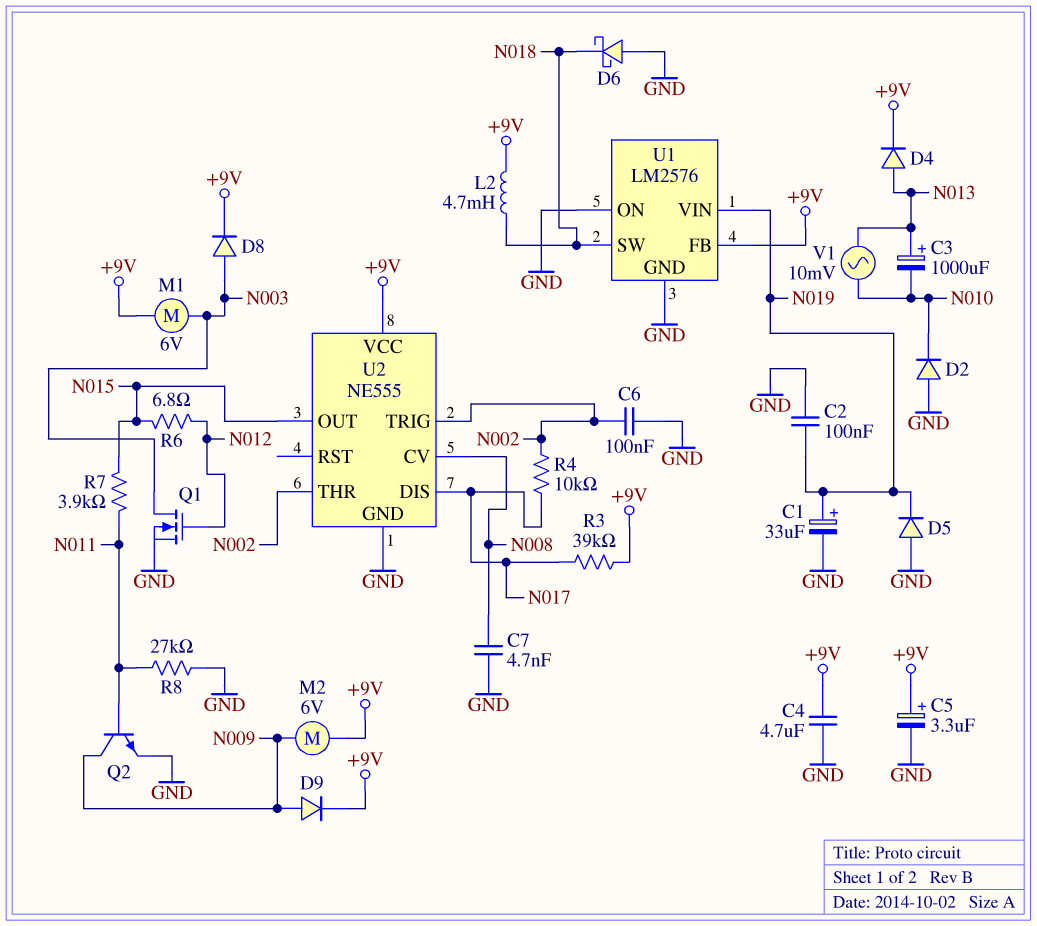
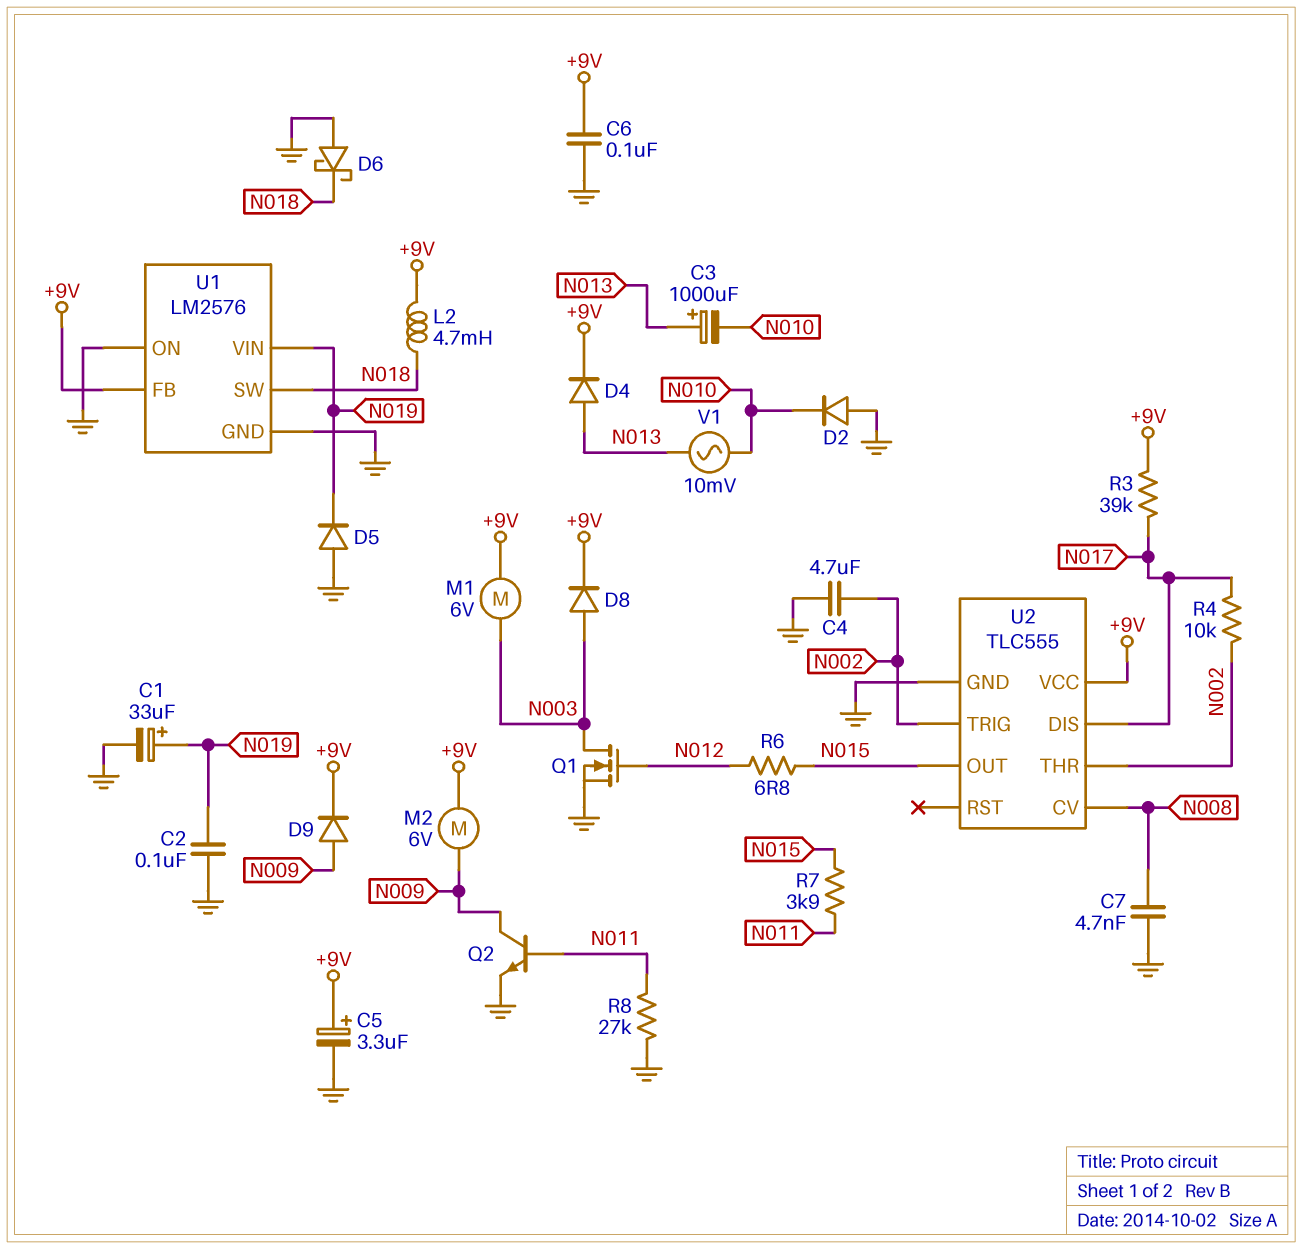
C4: 4.7uF (+9V, GND) -> 4.7uF (GND, N002)
C6: 100nF (GND, N002) -> 100nF (+9V, GND)
U2: NE555 -> TLC555

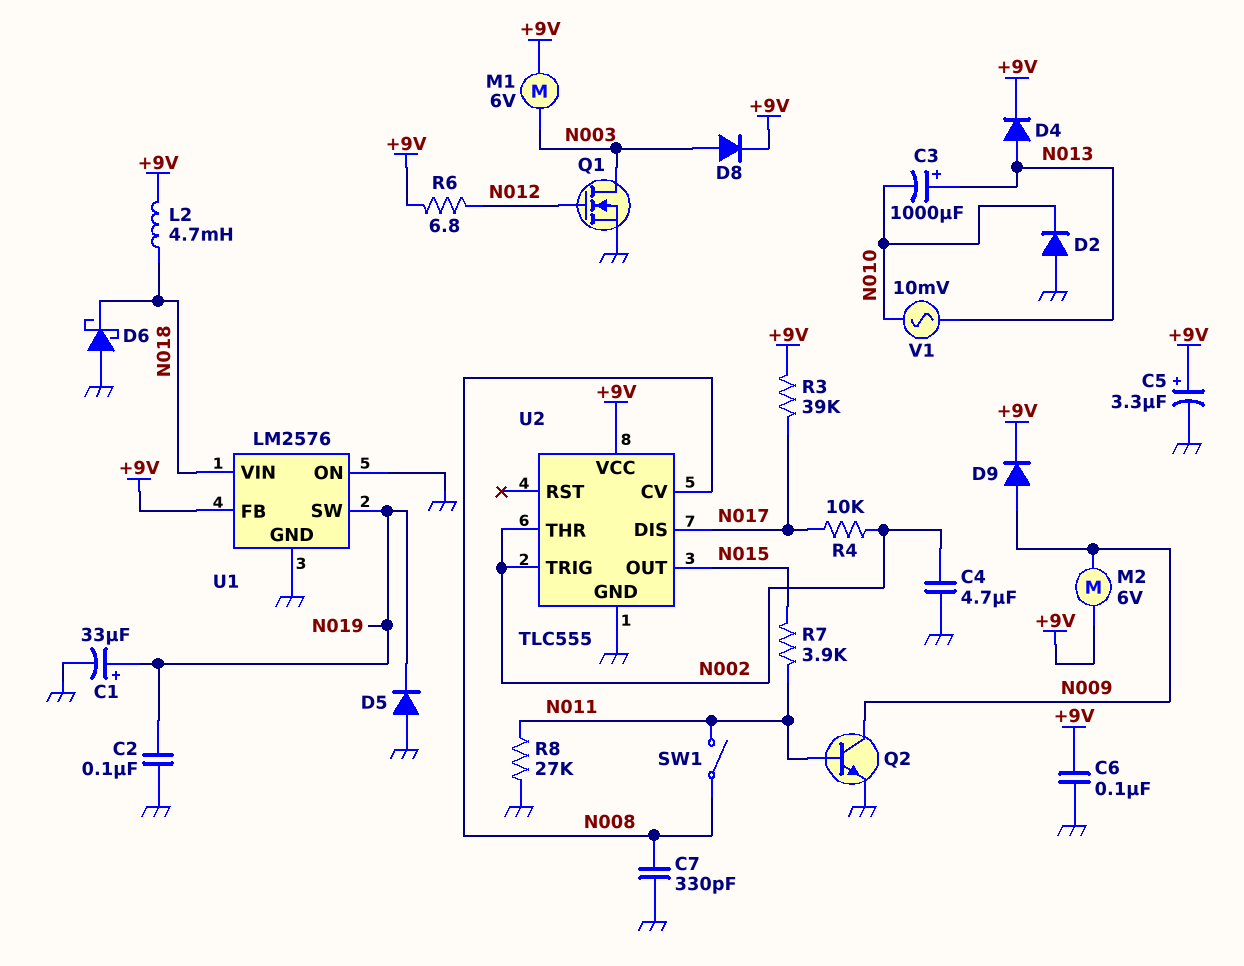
C7: 4.7nF (GND, N008) -> 330pF (GND, N008)
R6: 6.8 (N012, N015) -> 6.8 (+9V, N012)
SW1: none -> switch (N008, N011)
U1 pin SW: N018 -> N019
U1 pin VIN: N019 -> N018

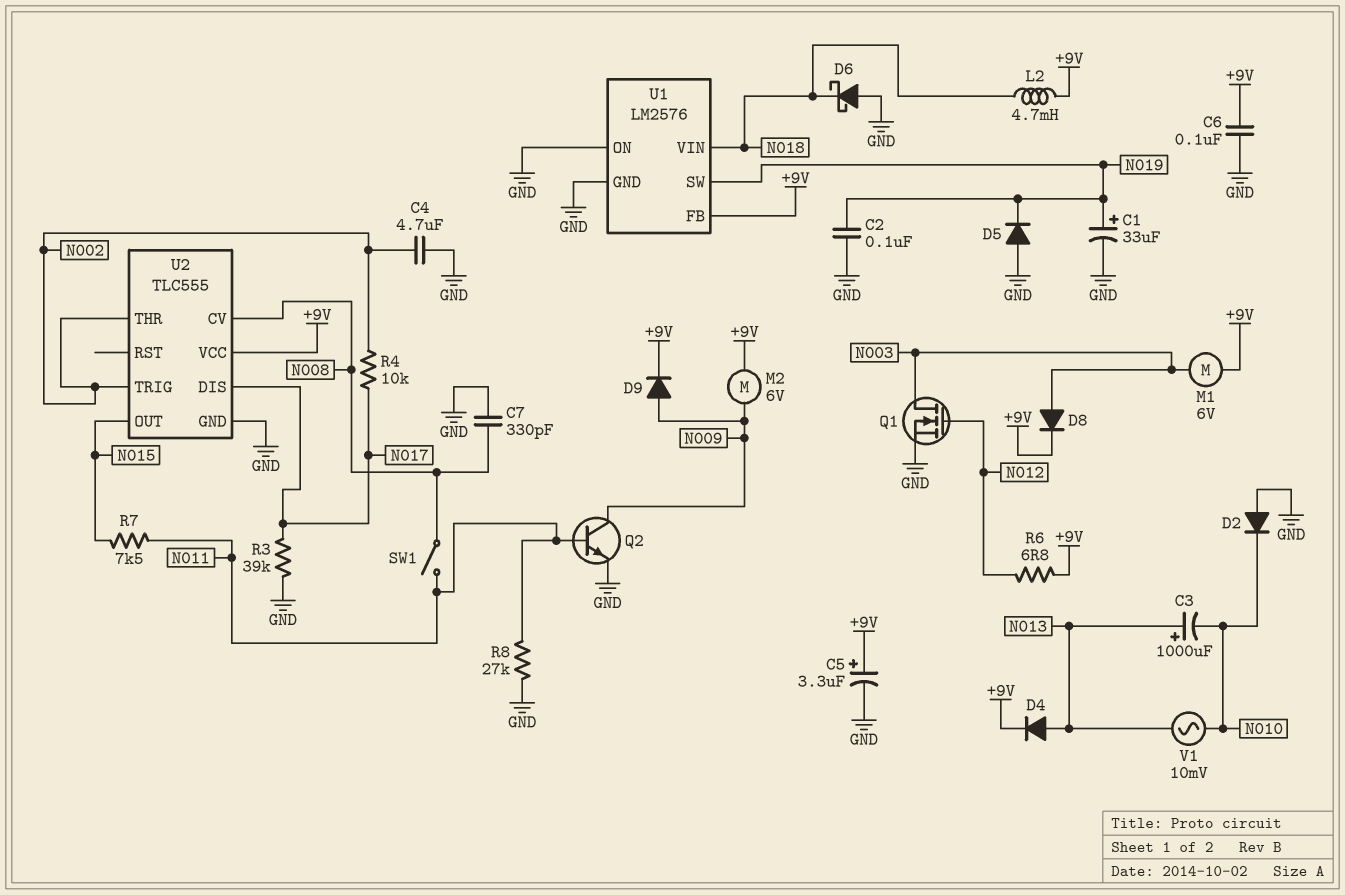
R3: 39k (+9V, N017) -> 39k (GND, N017)
R7: 3.9k (N011, N015) -> 7.5k (N011, N015)

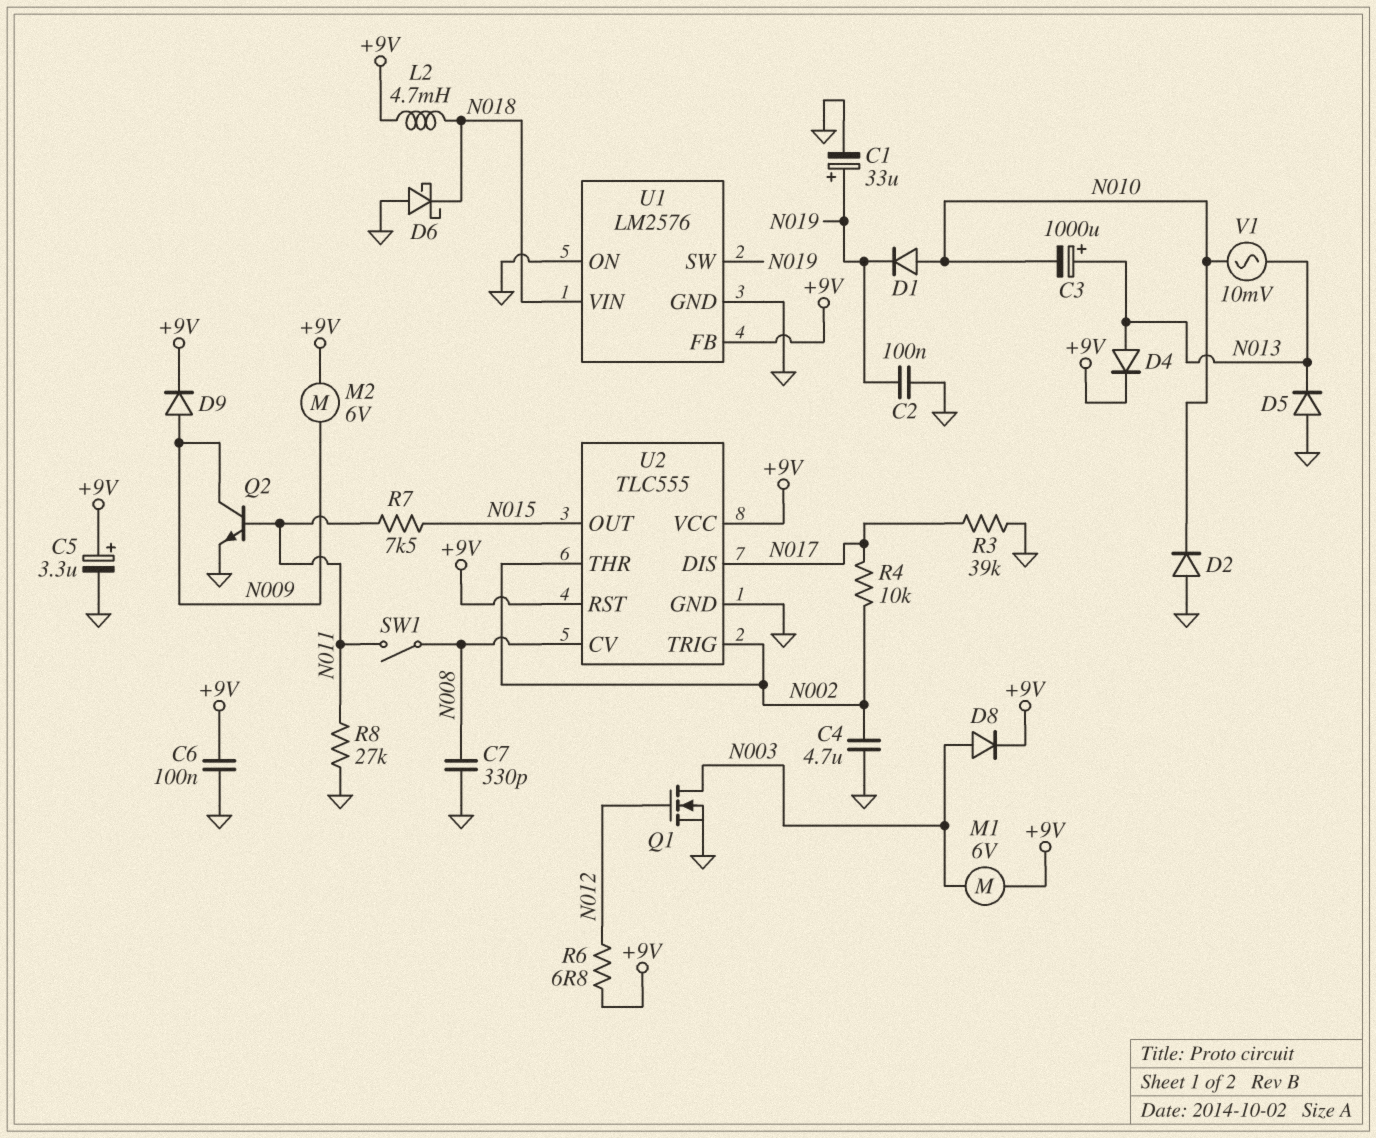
D1: none -> diode (A N010, K N019)
D5: diode (A GND, K N019) -> diode (A GND, K N013)
U2 pin RST: none -> +9V

